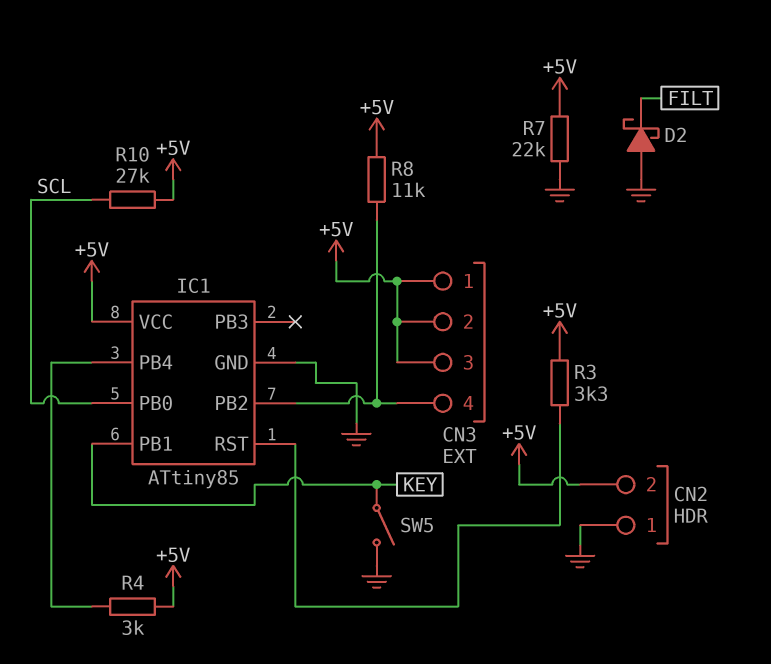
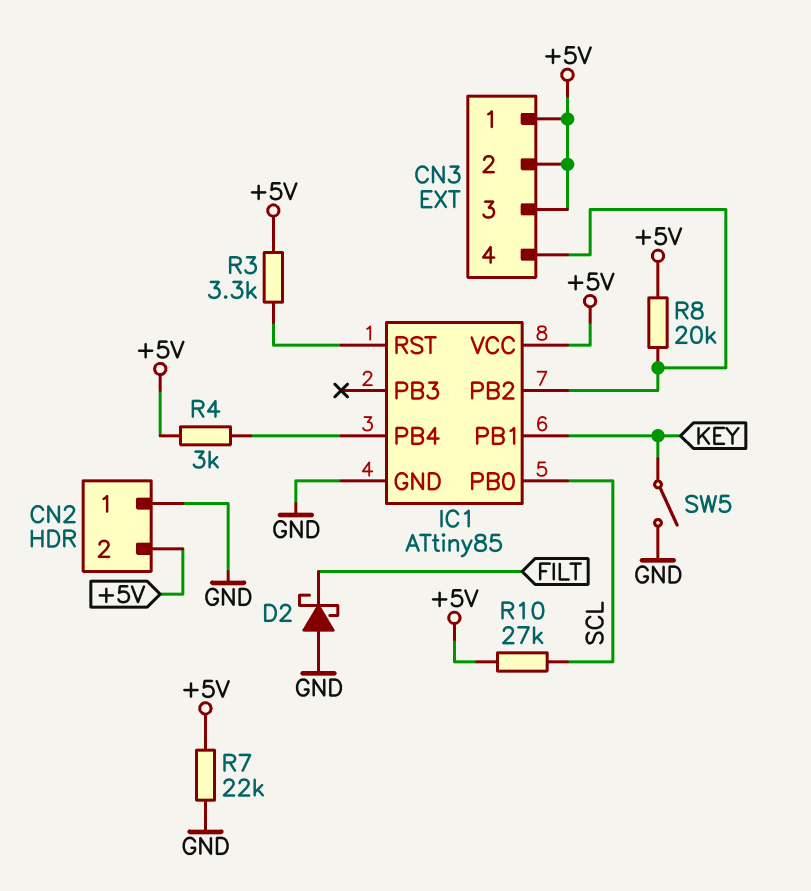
R8: 11k (+5V, CN3/4) -> 20k (+5V, CN3/4)

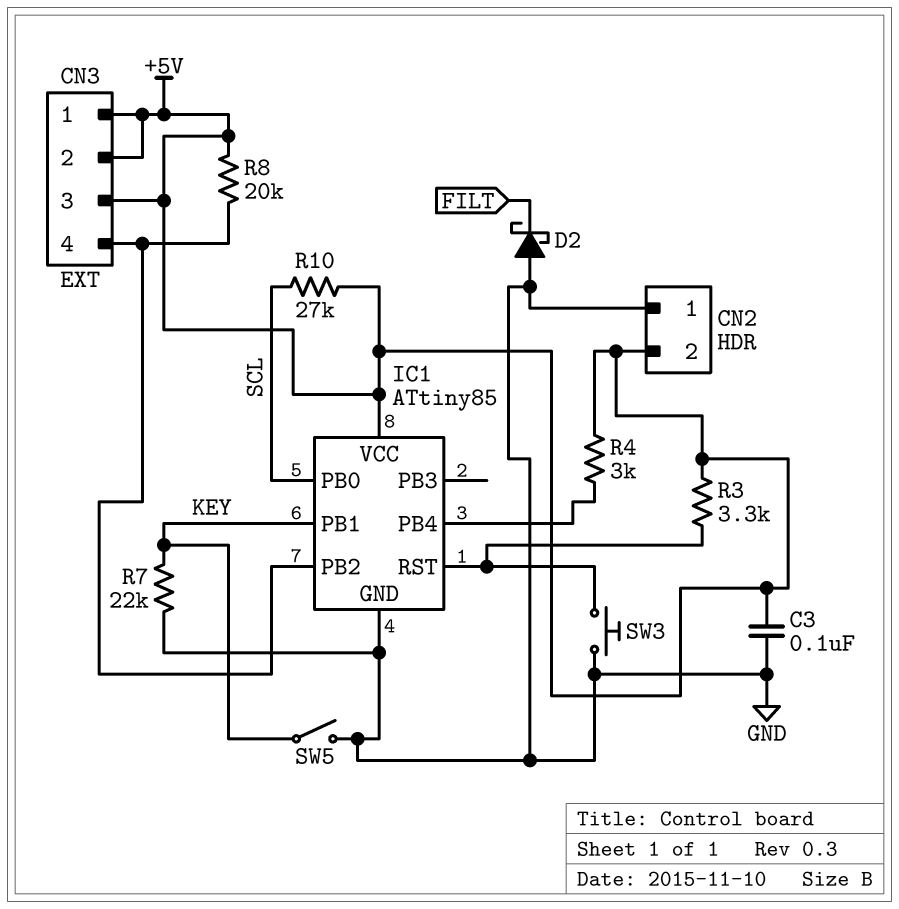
C3: none -> 100nF (+5V, GND)
R7: 22k (+5V, GND) -> 22k (GND, KEY)
SW3: none -> button (GND, IC1/RST)

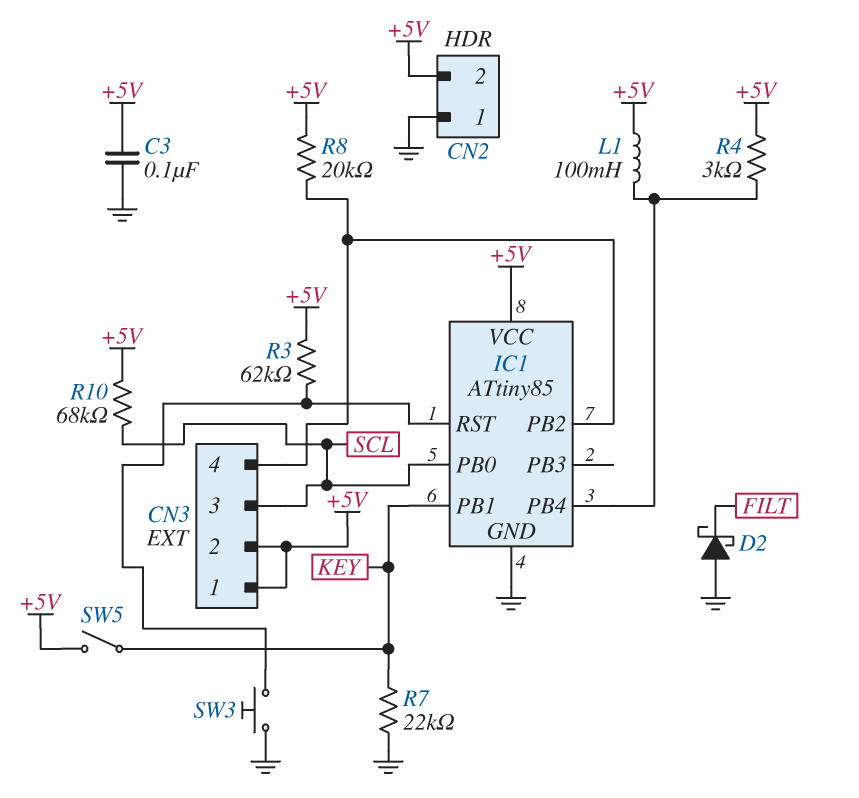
CN3 pin 3: +5V -> SCL
L1: none -> 100mH (+5V, IC1/PB4)
R3: 3.3k (+5V, IC1/RST) -> 62k (+5V, IC1/RST)
R10: 27k (+5V, SCL) -> 68k (+5V, SCL)
SW5: switch (GND, KEY) -> switch (+5V, KEY)

